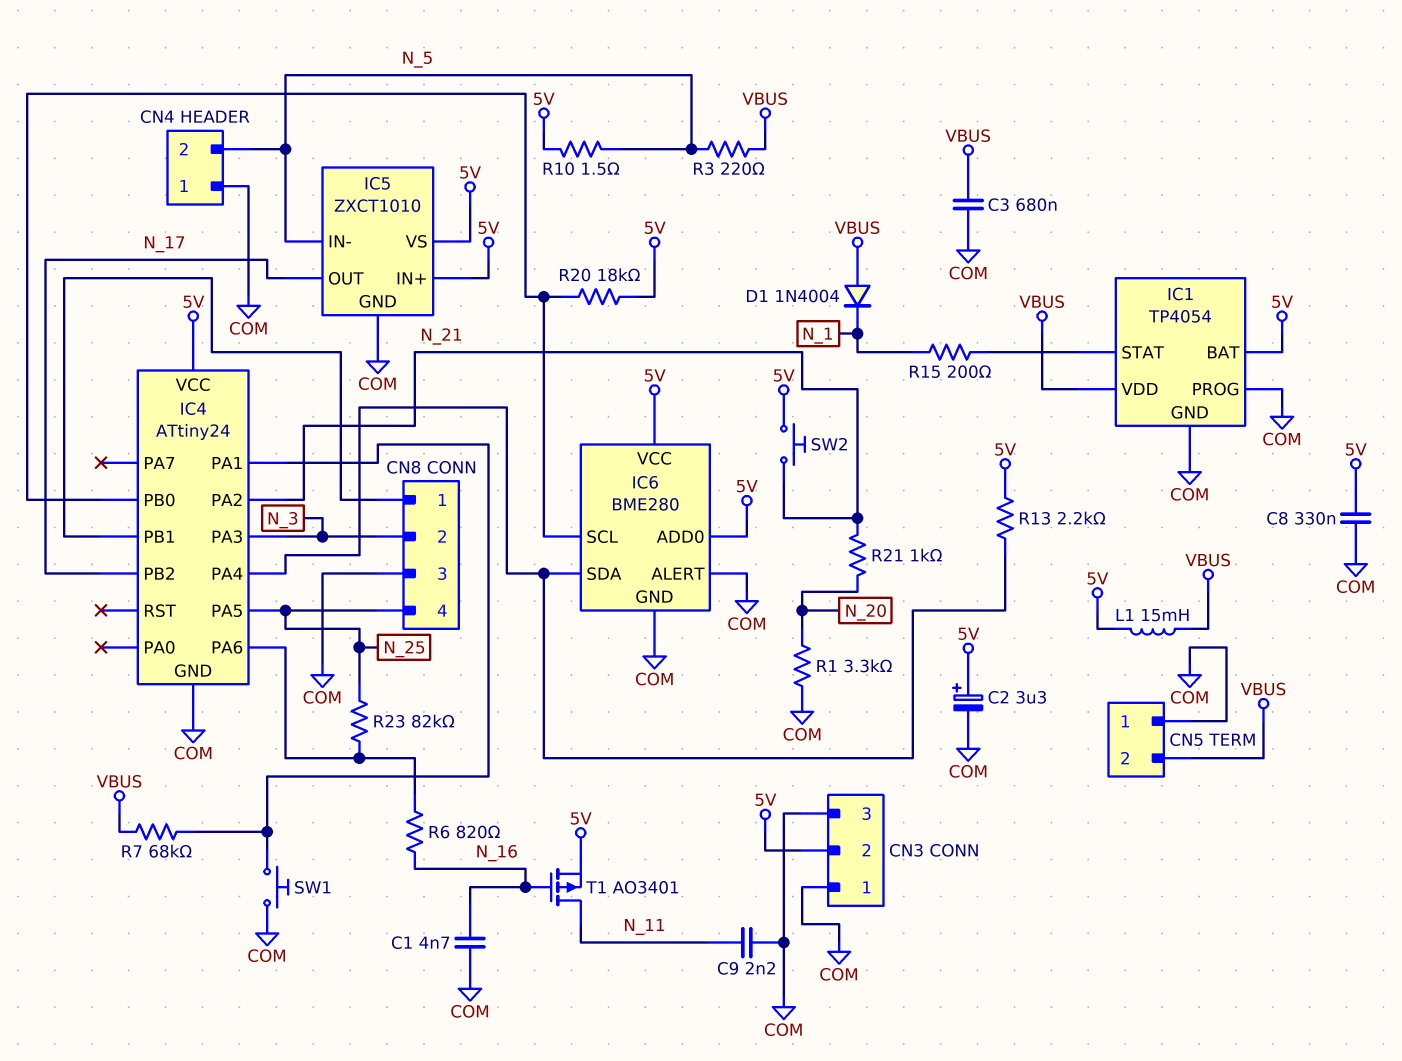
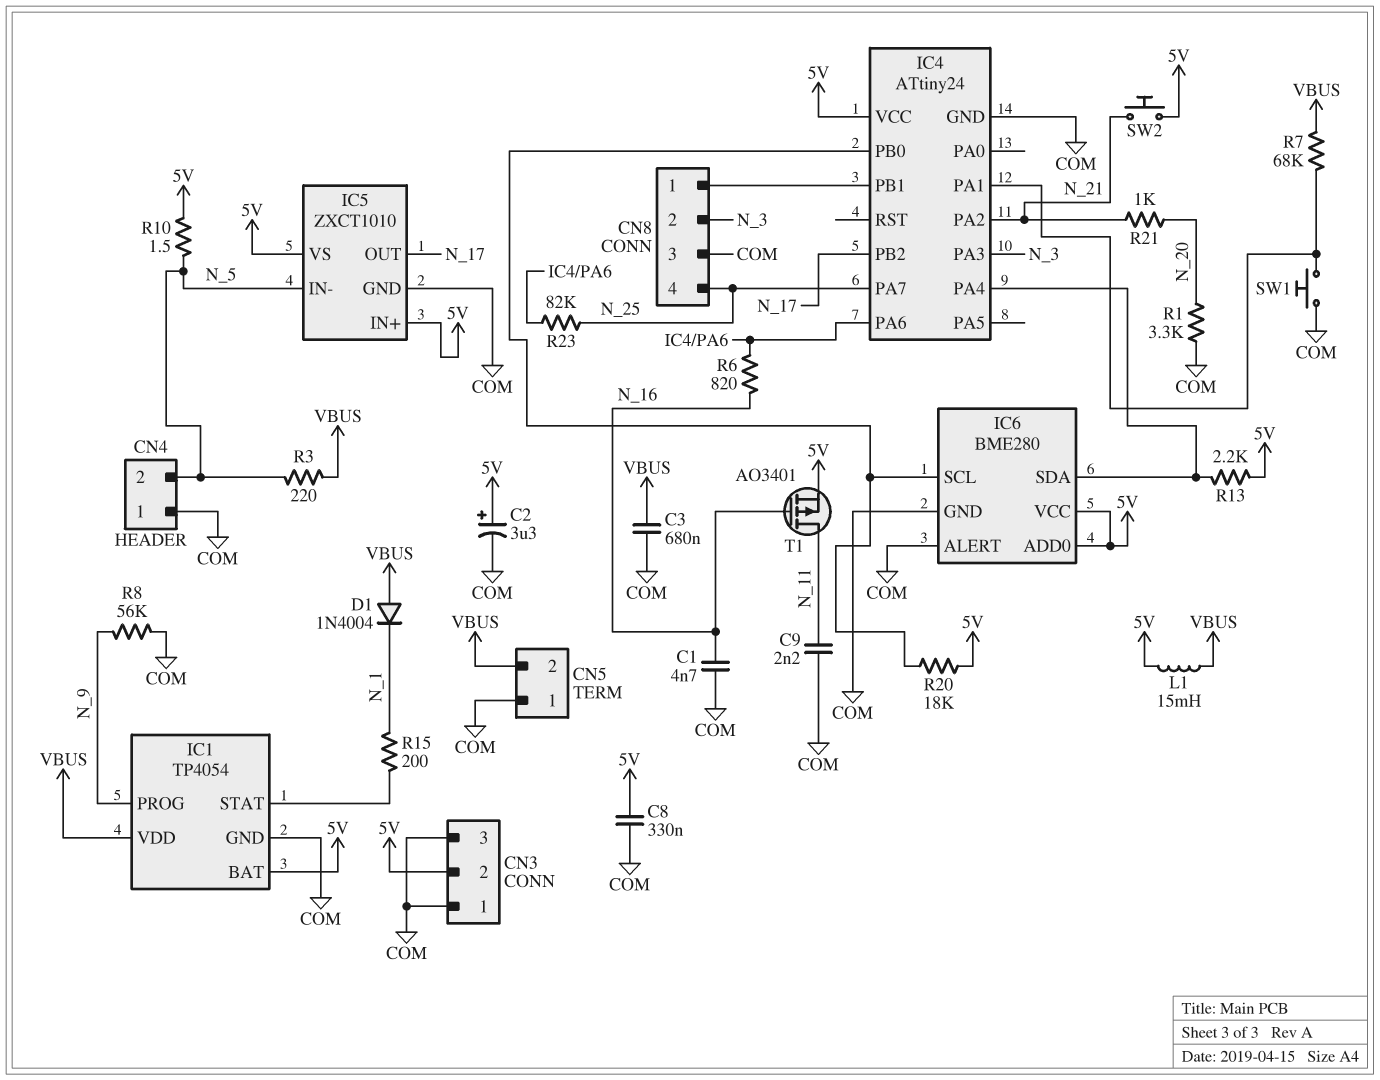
IC1 pin PROG: COM -> N_9
IC4 pin PA5: N_25 -> none
IC4 pin PA7: none -> N_25
R8: none -> 56k (COM, N_9)

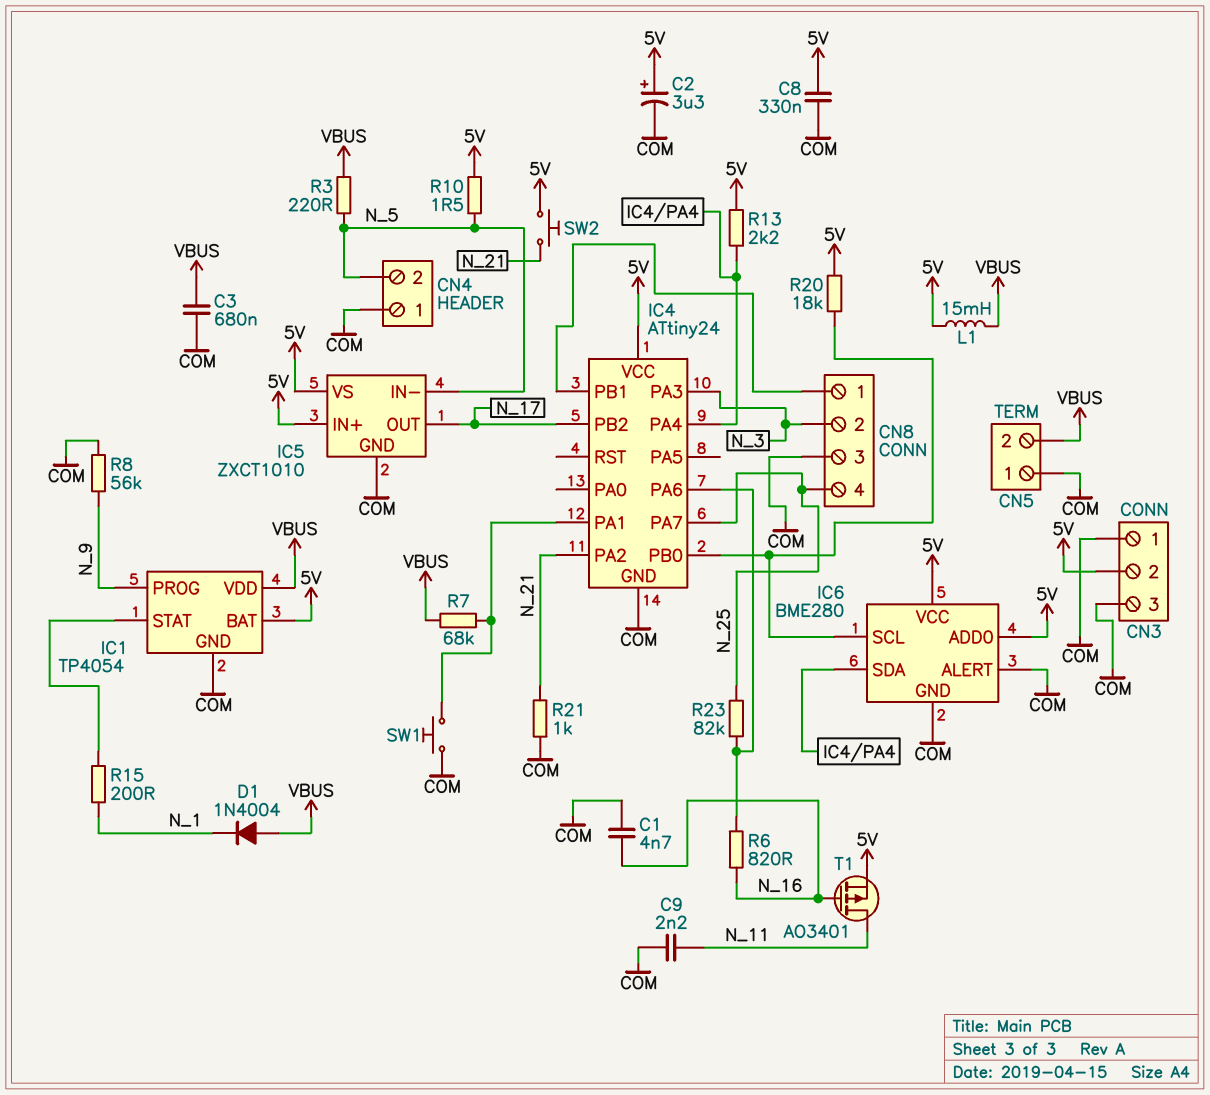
R1: 3.3k (COM, N_20) -> none
R21: 1k (N_20, N_21) -> 1k (COM, N_21)

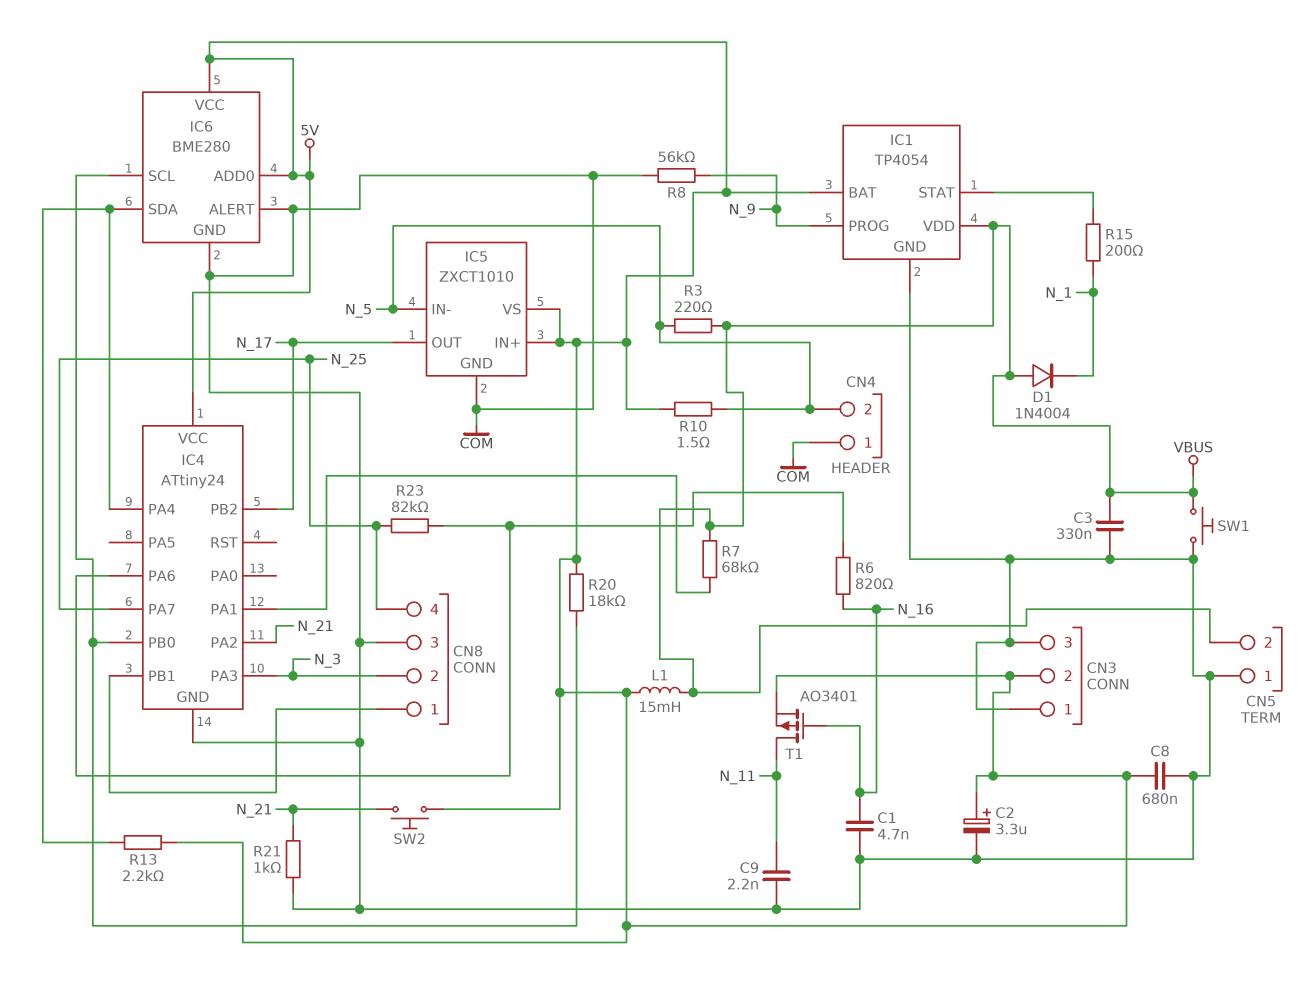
C3: 680nF (COM, VBUS) -> 330nF (COM, VBUS)
C8: 330nF (5V, COM) -> 680nF (5V, COM)
SW1: button (COM, IC4/PA1) -> button (COM, VBUS)

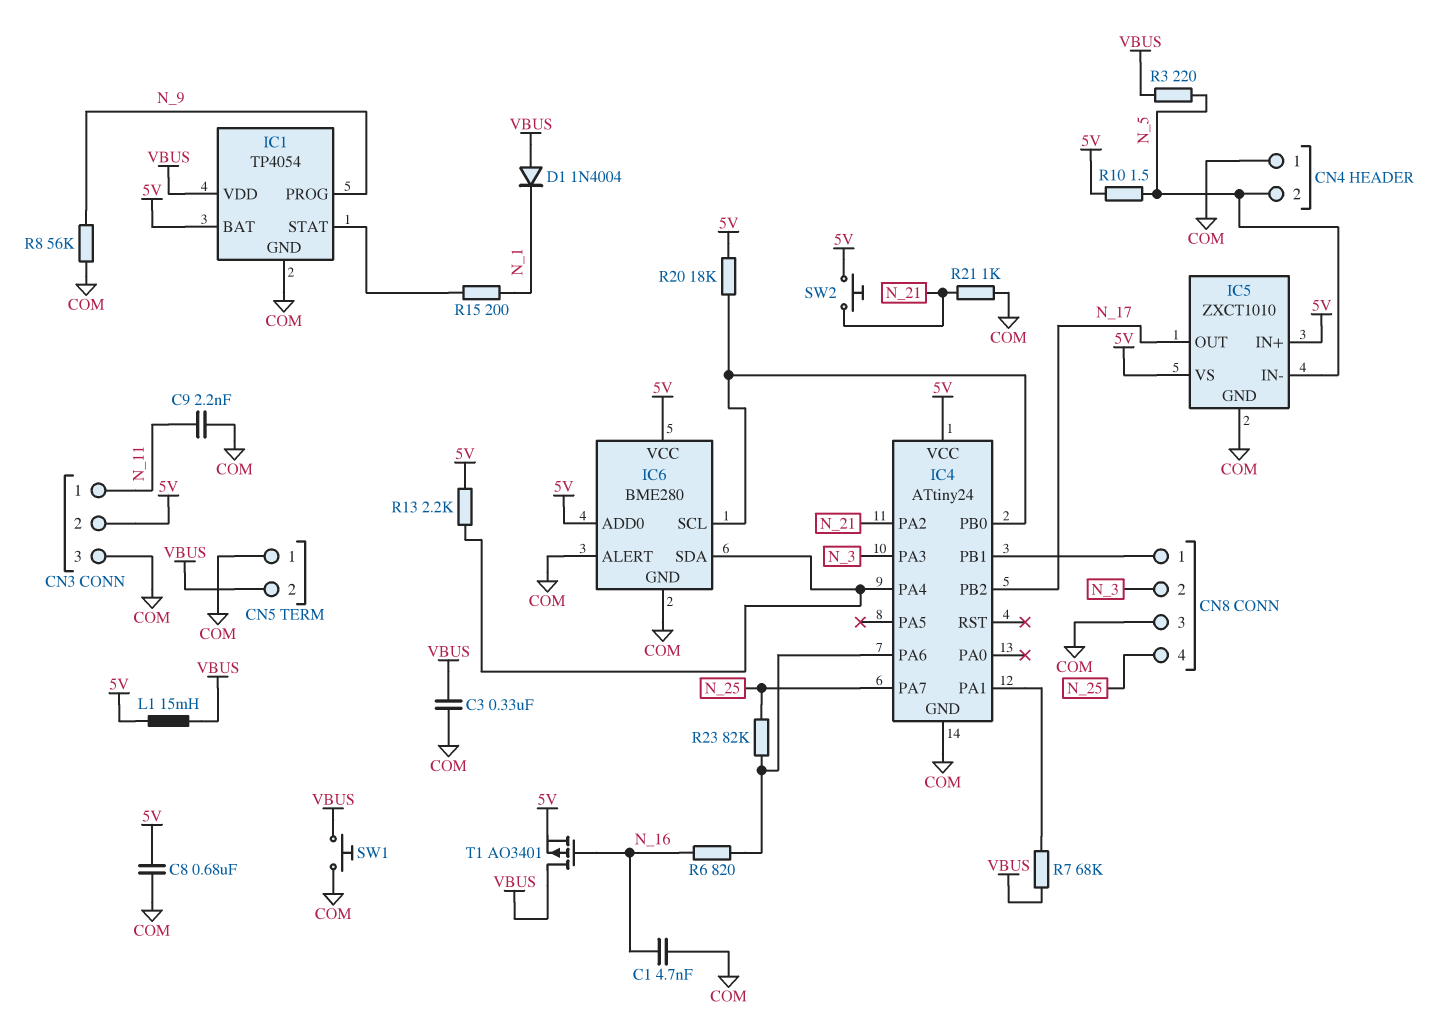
C2: 3.3uF (plus 5V, minus COM) -> none
CN3 pin 1: COM -> N_11
T1: PMOS AO3401 (G N_16, D N_11, S 5V) -> PMOS AO3401 (G N_16, D VBUS, S 5V)

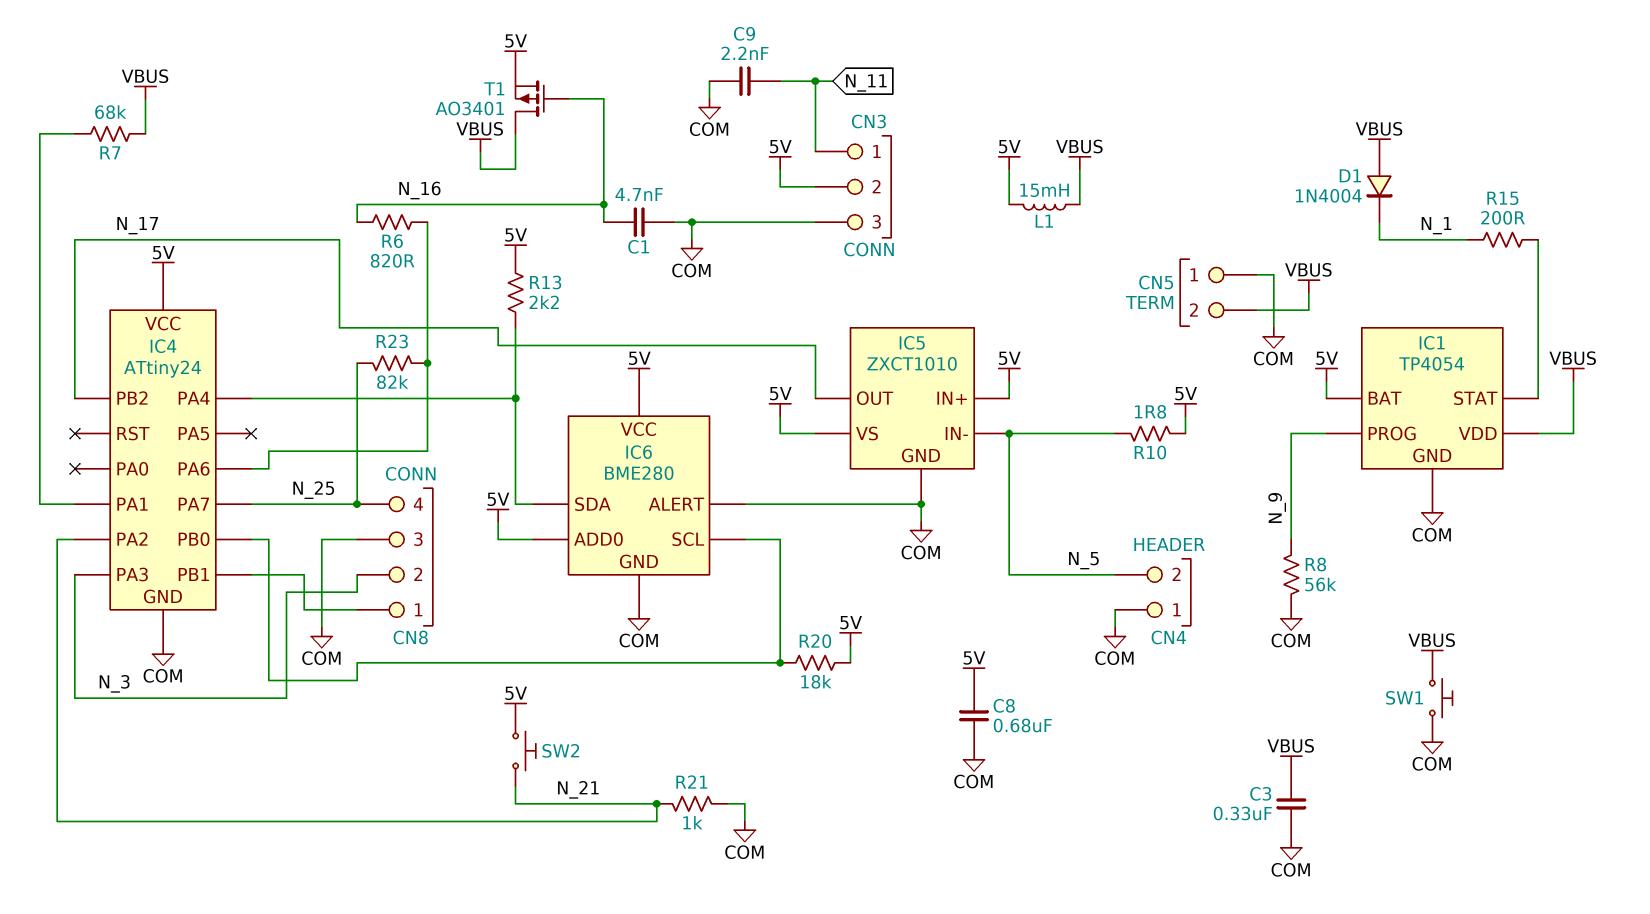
R3: 220 (N_5, VBUS) -> none
R10: 1.5 (5V, N_5) -> 1.8 (5V, N_5)

